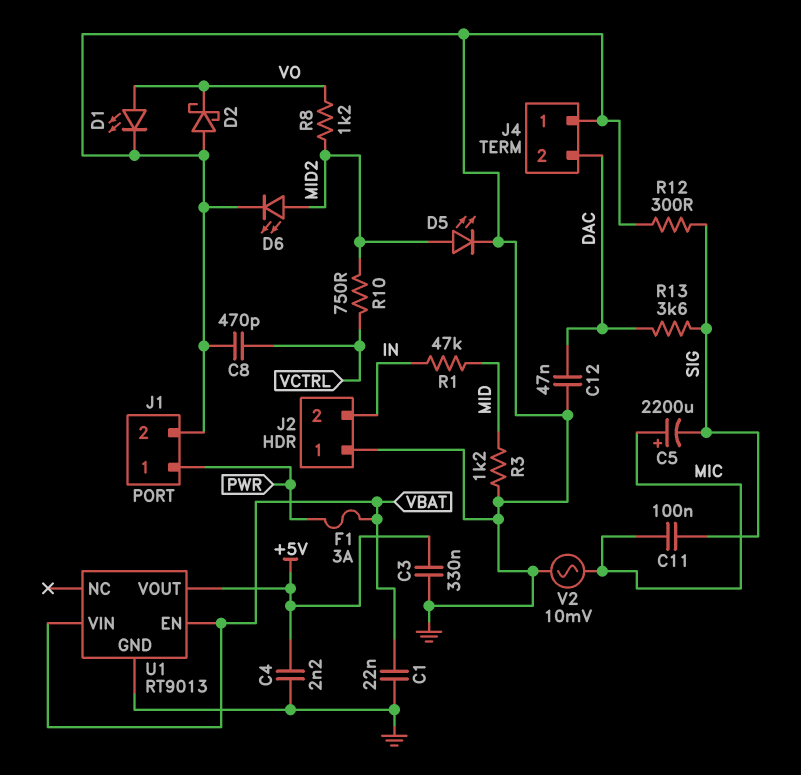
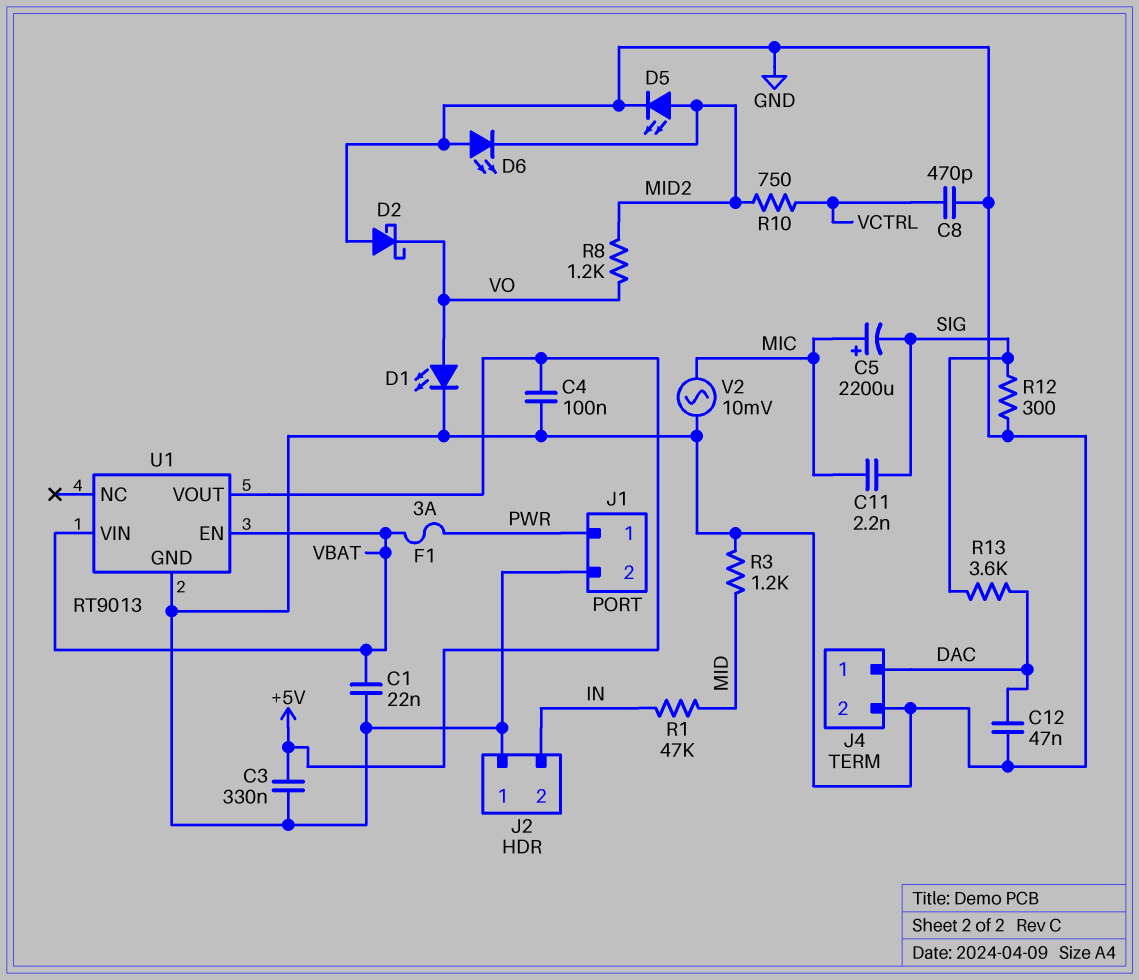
C4: 2.2nF (+5V, GND) -> 100nF (+5V, GND)
C11: 100nF (MIC, SIG) -> 2.2nF (MIC, SIG)
D6: LED (A MID2, K GND) -> LED (A GND, K MID2)
J4 pin 1: GND -> DAC
J4 pin 2: DAC -> GND

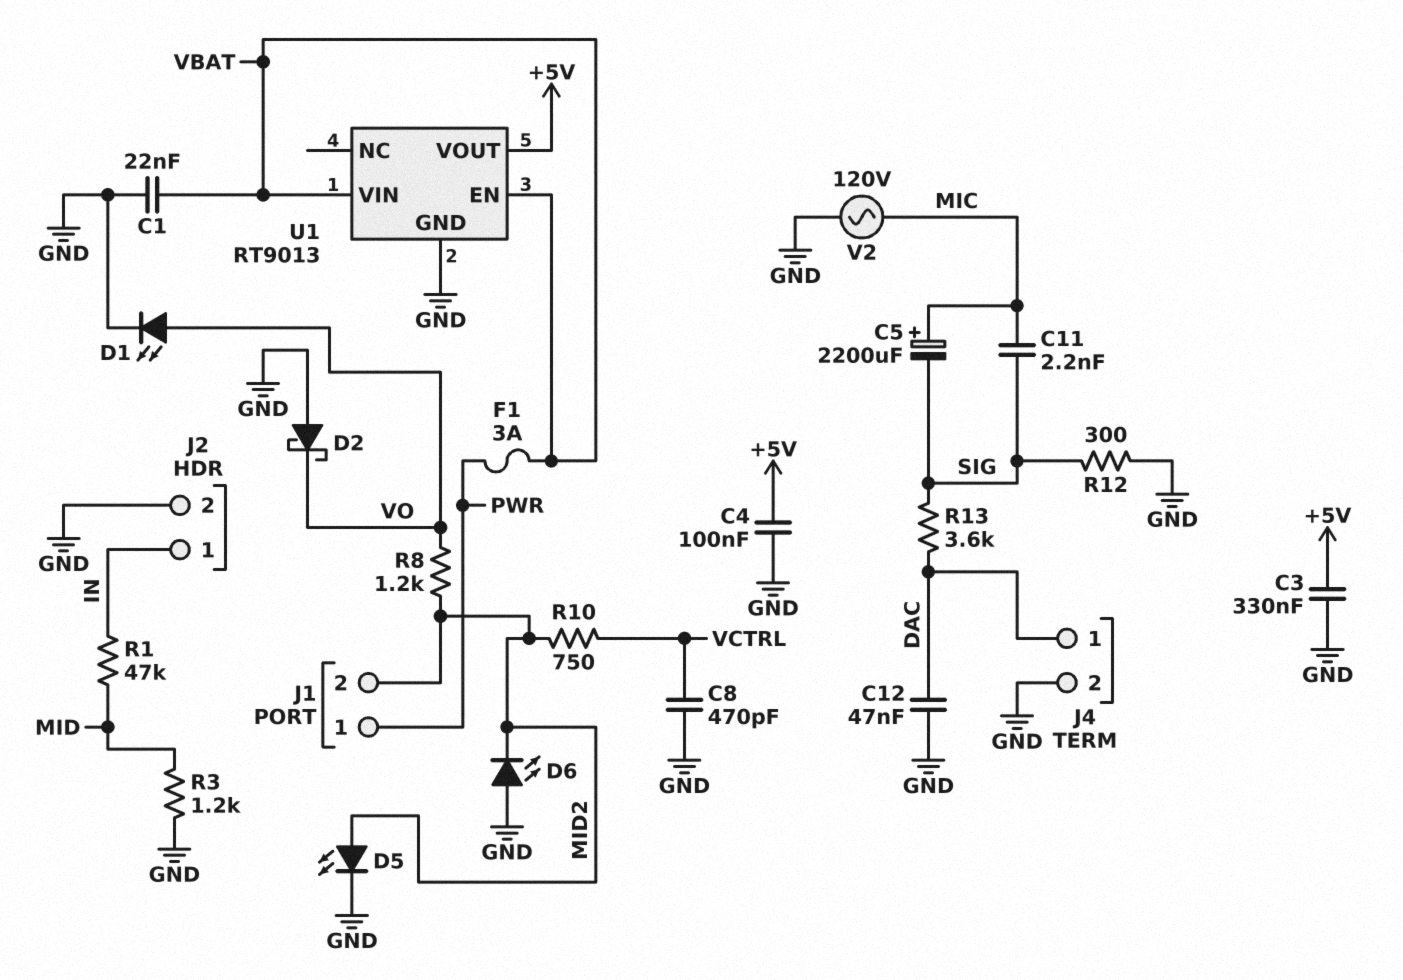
J1 pin 2: GND -> MID2
J2 pin 1: GND -> IN
J2 pin 2: IN -> GND
V2: AC 10mV (GND, MIC) -> AC 120V (GND, MIC)

